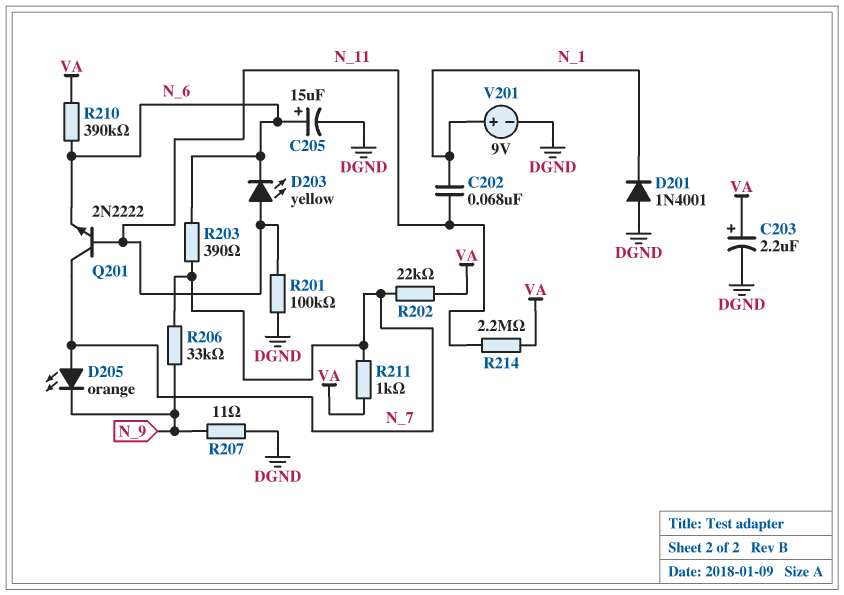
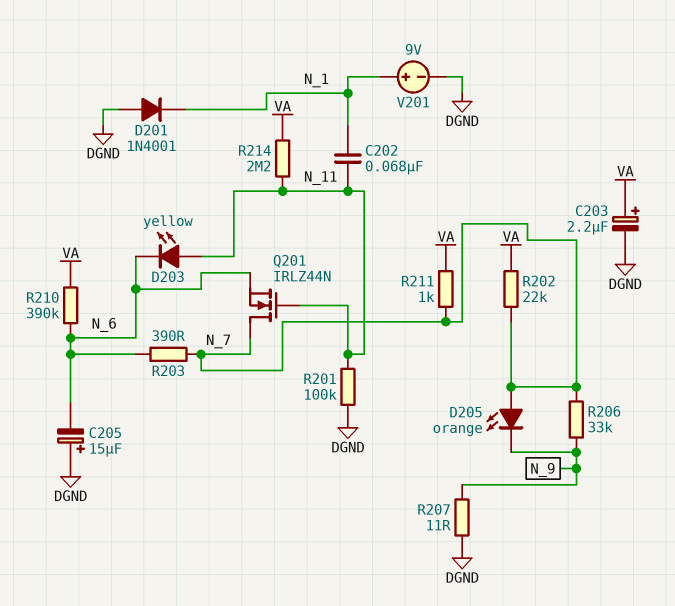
C205: 15uF (plus N_6, minus DGND) -> 15uF (plus DGND, minus N_6)
Q201: NPN 2N2222 (B N_11, C N_7, E N_6) -> NMOS IRLZ44N (G N_11, D N_7, S N_6)

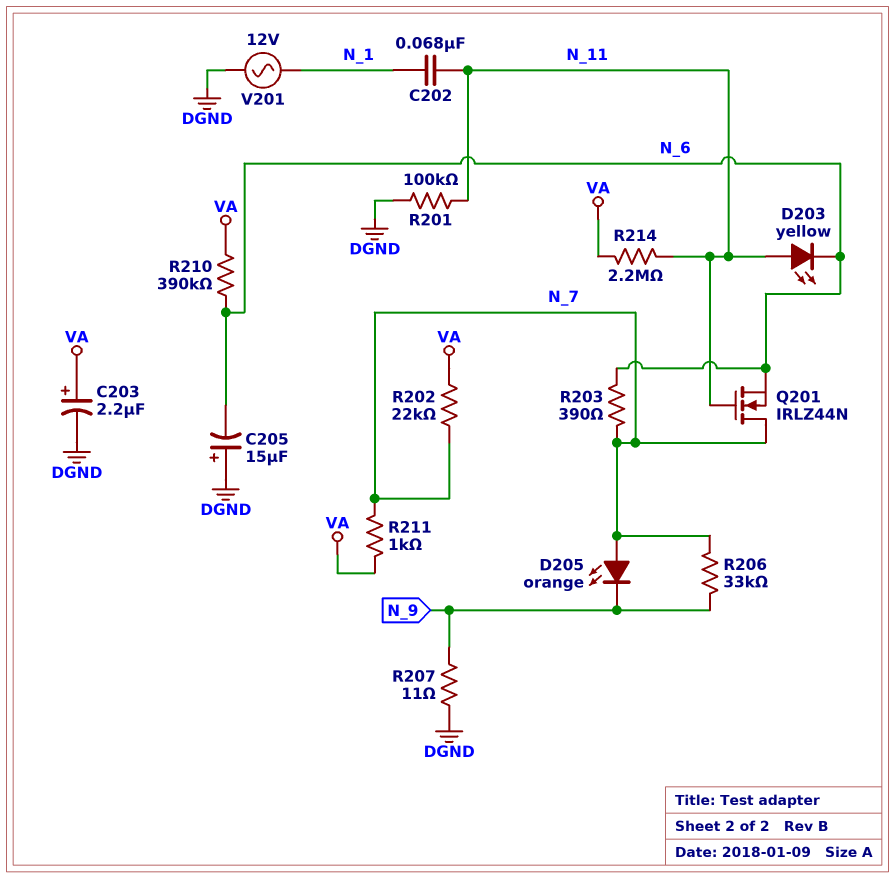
D201: diode 1N4001 (A DGND, K N_1) -> none
V201: 9V (plus N_1, minus DGND) -> AC 12V (DGND, N_1)

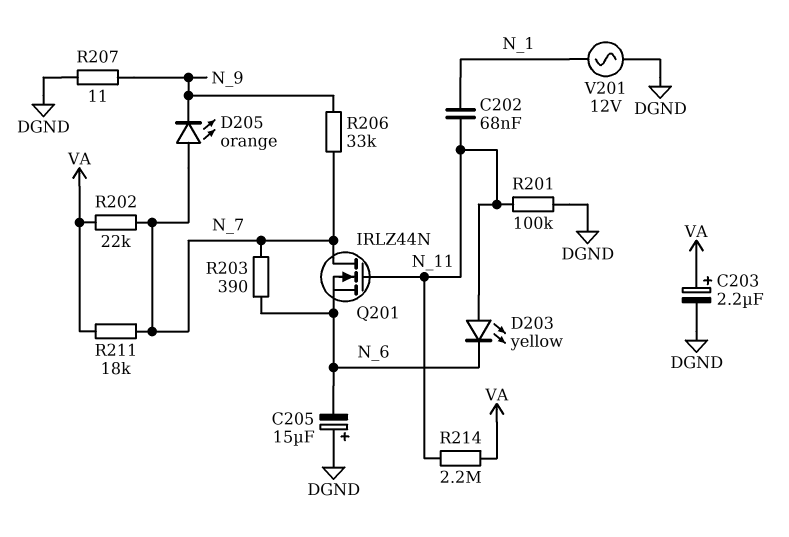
R210: 390k (N_6, VA) -> none
R211: 1k (N_7, VA) -> 18k (N_7, VA)

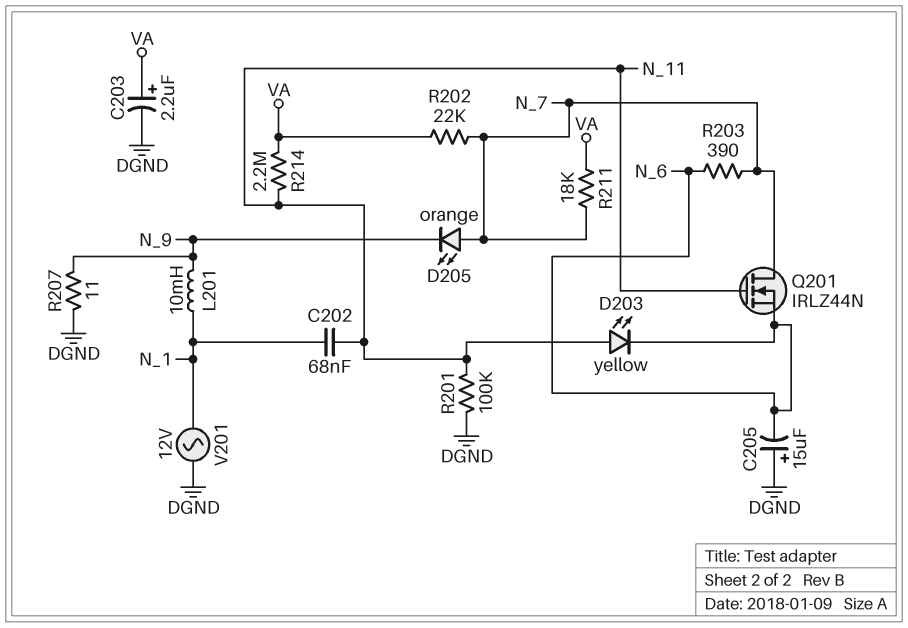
L201: none -> 10mH (N_1, N_9)
R206: 33k (N_7, N_9) -> none

